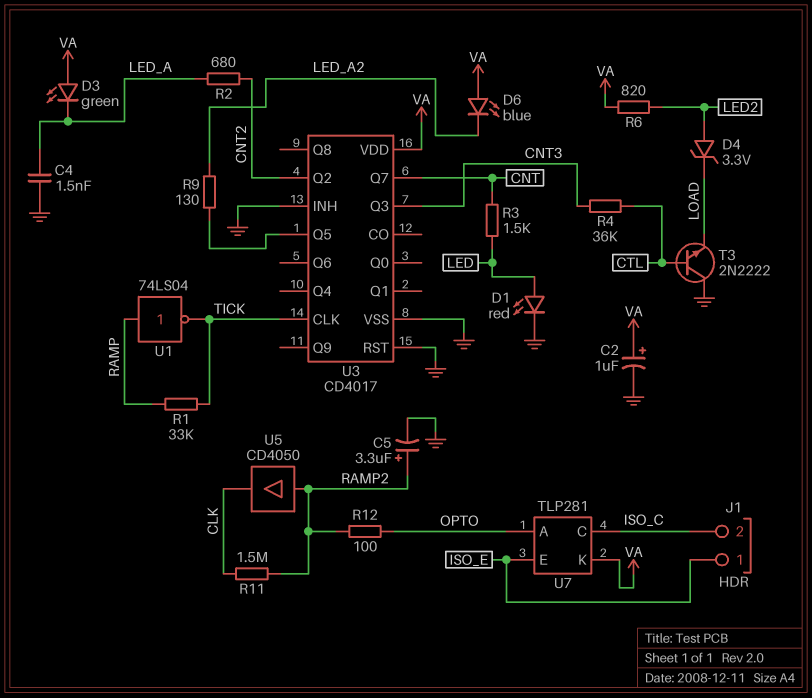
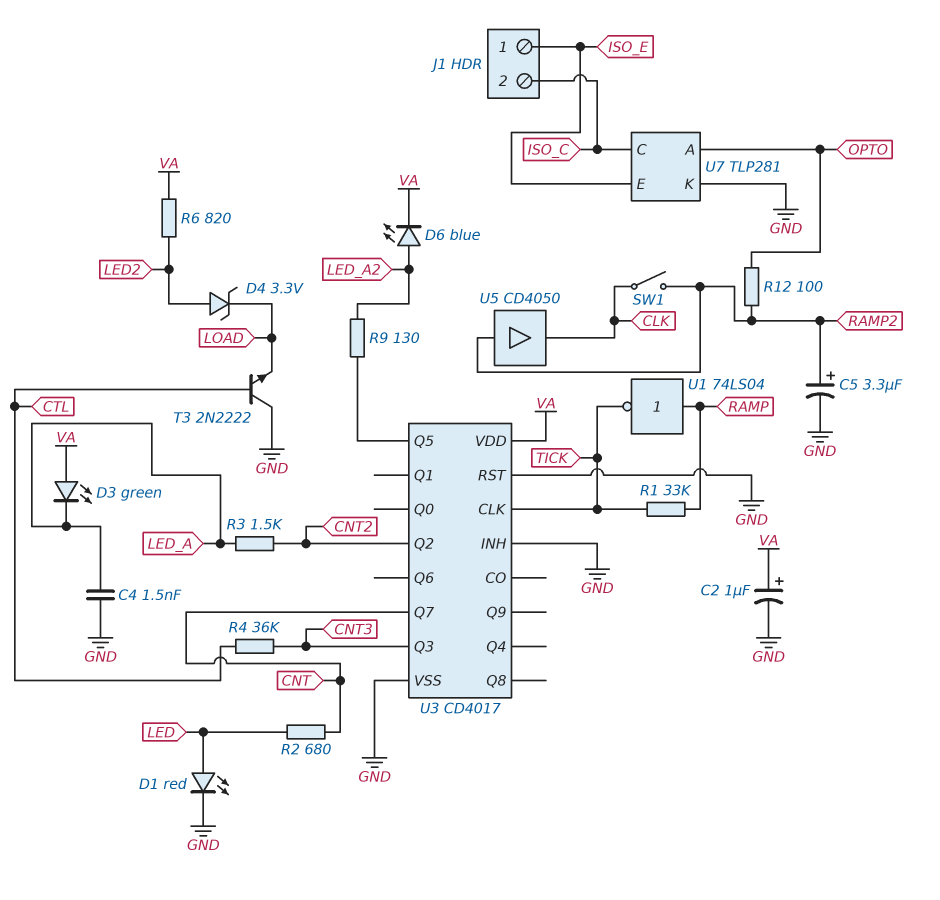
D6: LED blue (A VA, K LED_A2) -> LED blue (A LED_A2, K VA)
R2: 680 (CNT2, LED_A) -> 680 (CNT, LED)
R3: 1.5k (CNT, LED) -> 1.5k (CNT2, LED_A)
R11: 1.5M (CLK, RAMP2) -> none
SW1: none -> switch (CLK, RAMP2)
U7 pin K: VA -> GND

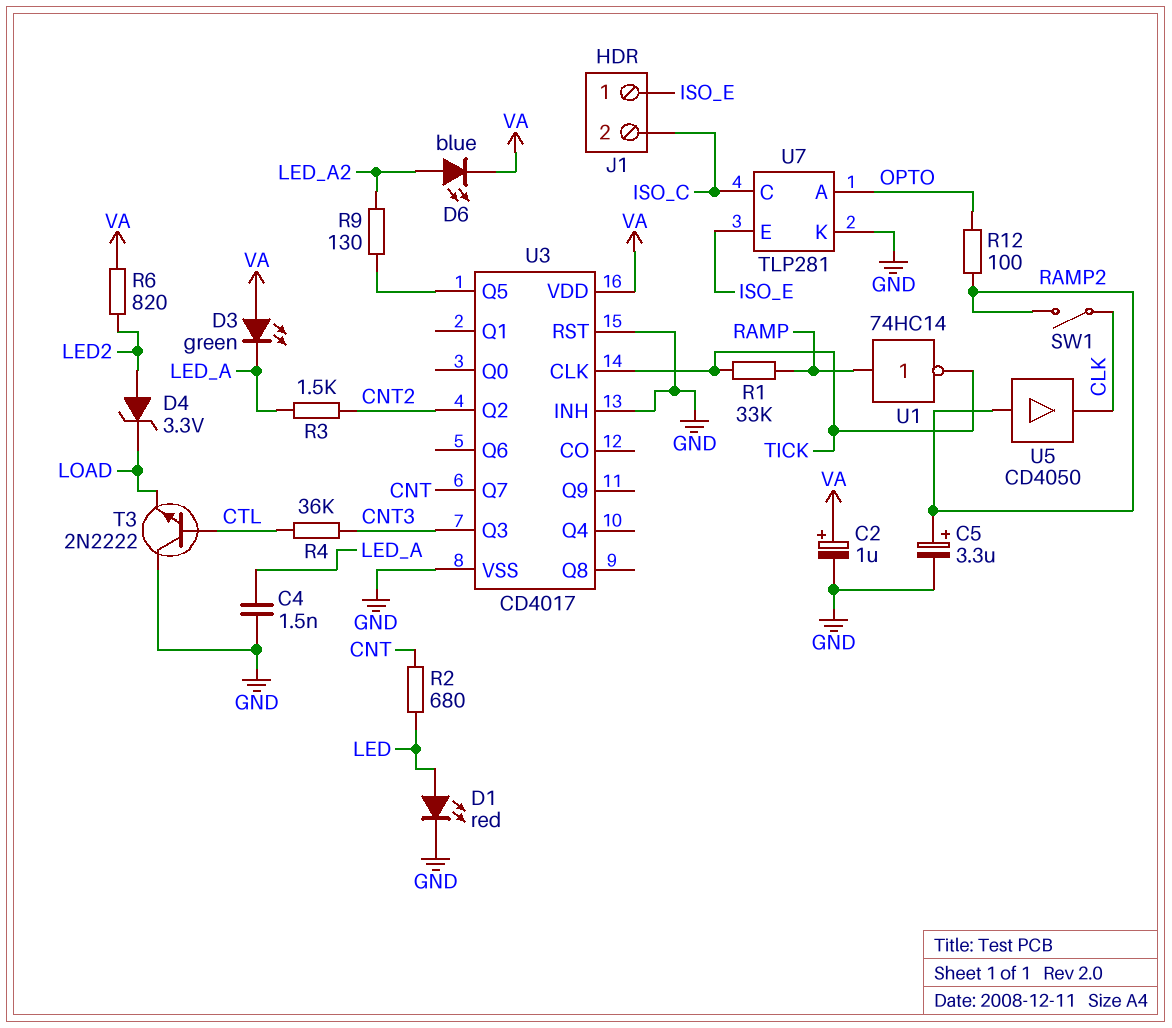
U1: NOT 74LS04 (in RAMP, out TICK) -> NOT 74HC14 (in RAMP, out TICK)

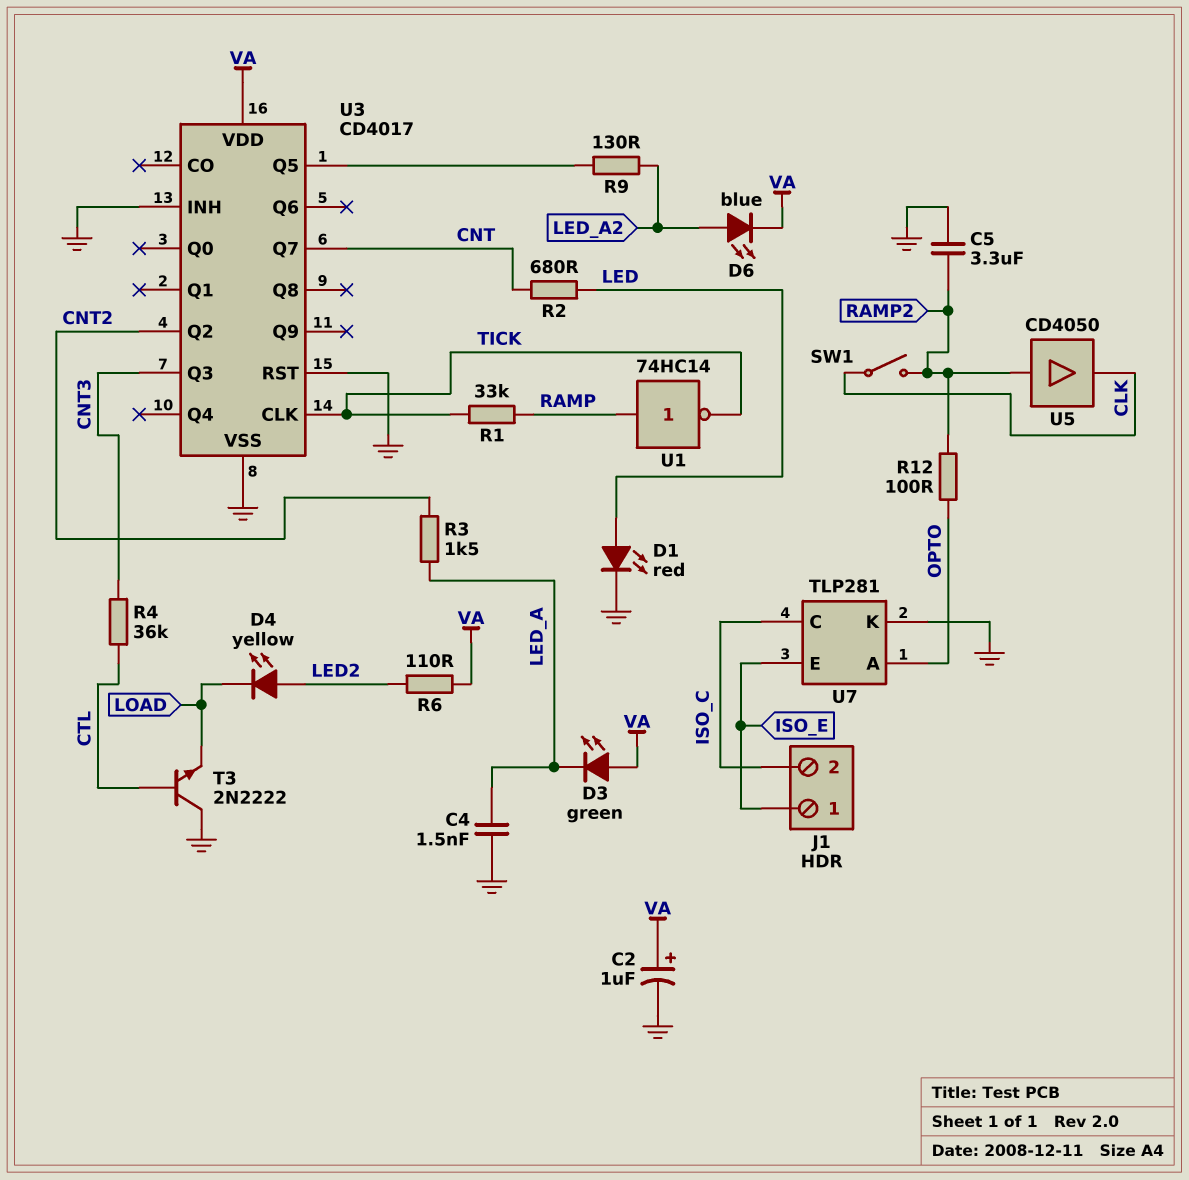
C5: 3.3uF (plus RAMP2, minus GND) -> 3.3uF (GND, RAMP2)
D4: zener 3.3V (A LED2, K LOAD) -> LED yellow (A LED2, K LOAD)
R6: 820 (LED2, VA) -> 110 (LED2, VA)

